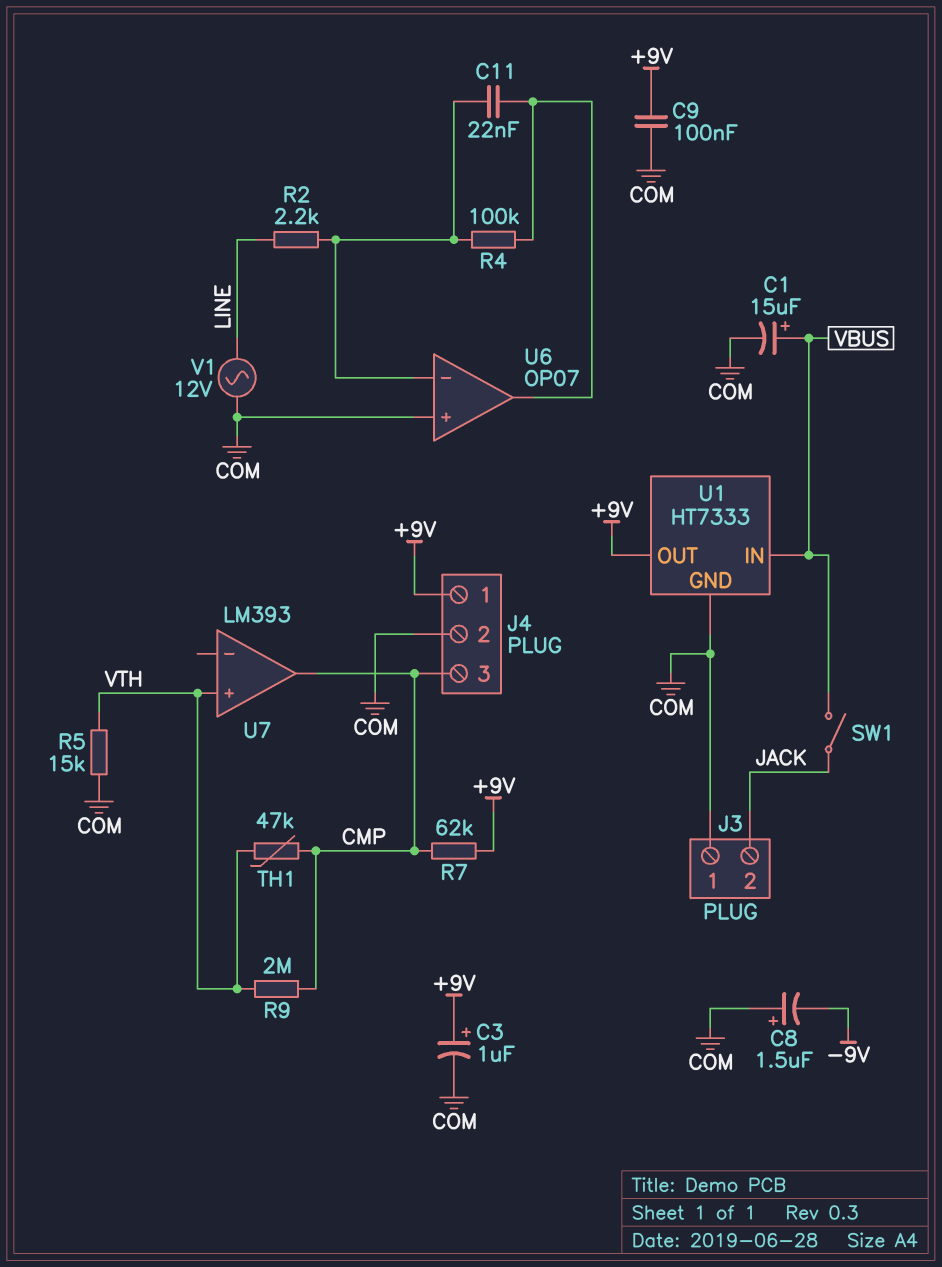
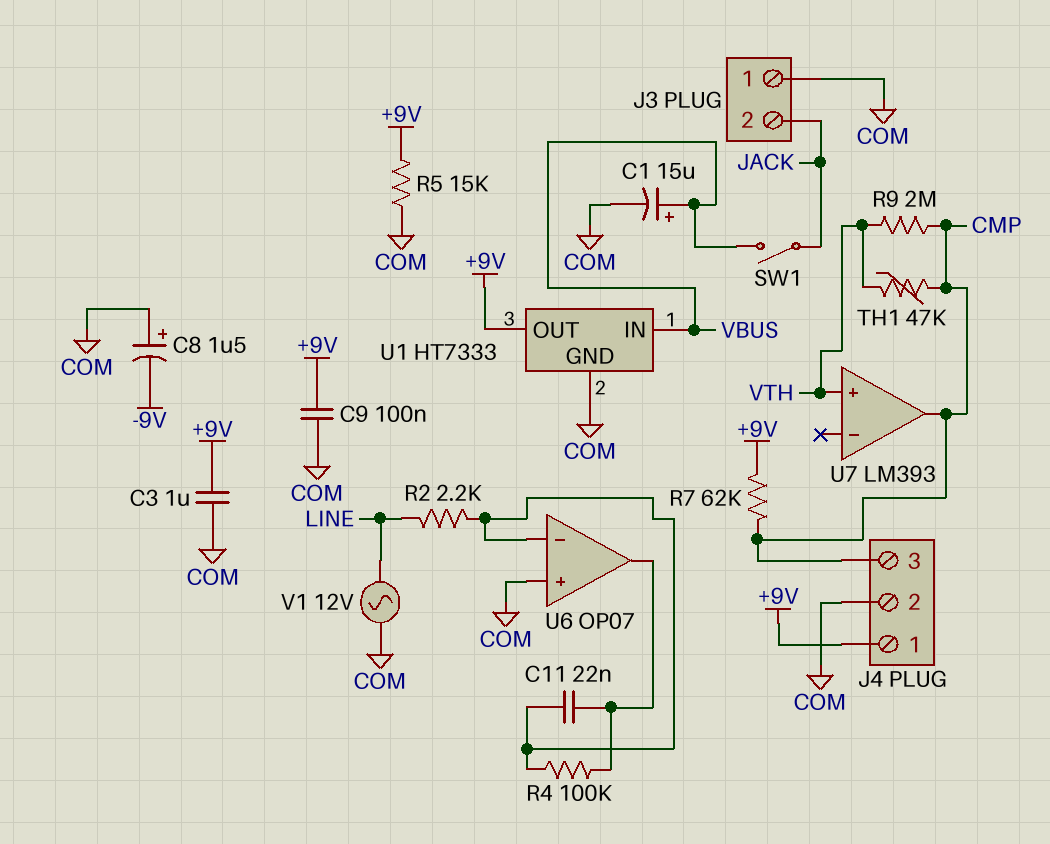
C3: 1uF (plus +9V, minus COM) -> 1uF (+9V, COM)
R5: 15k (COM, VTH) -> 15k (+9V, COM)

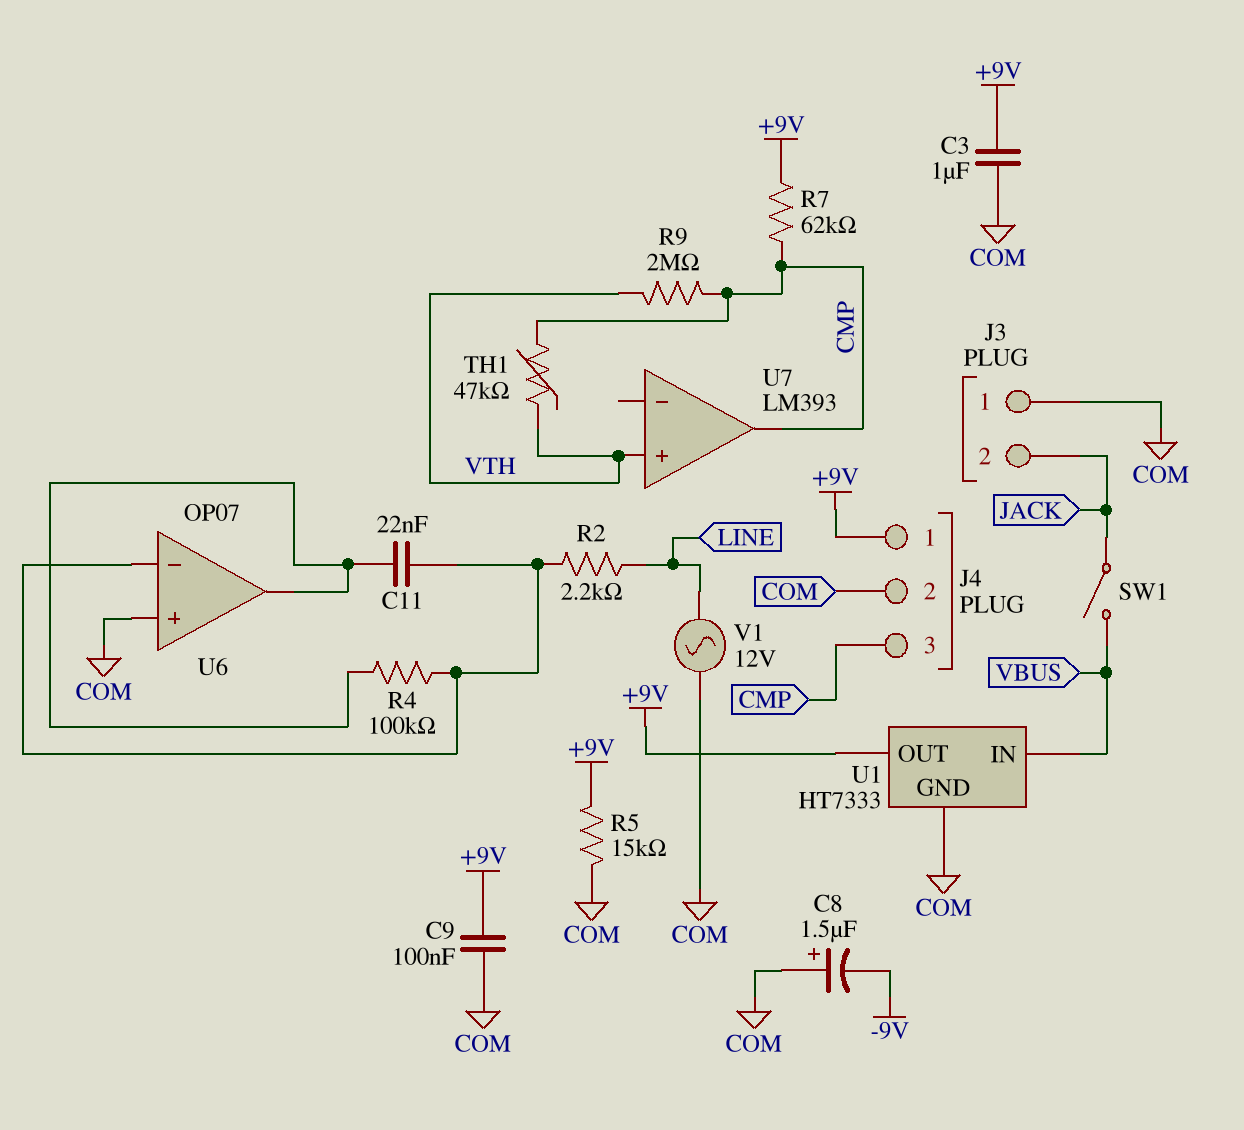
C1: 15uF (plus VBUS, minus COM) -> none

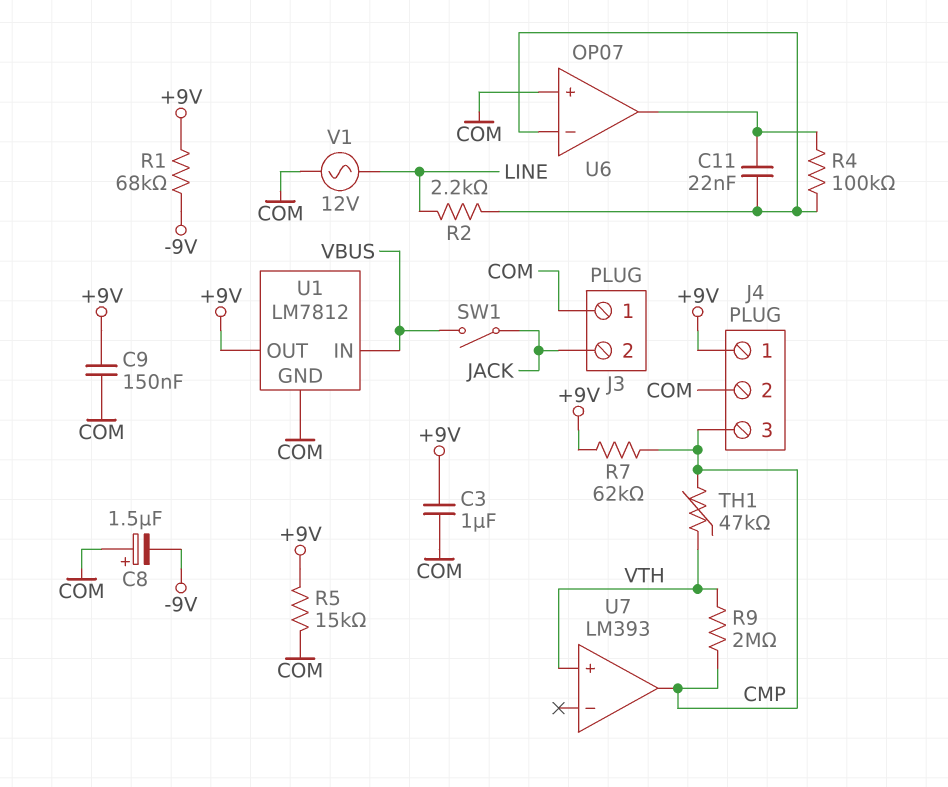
C9: 100nF (+9V, COM) -> 150nF (+9V, COM)
R1: none -> 68k (+9V, -9V)
U1: HT7333 -> LM7812

